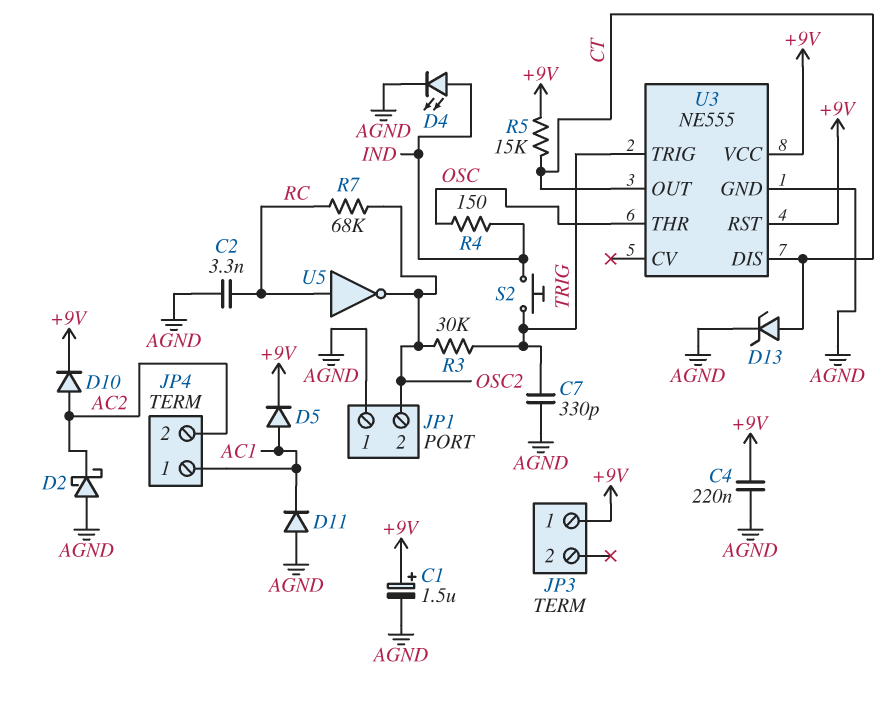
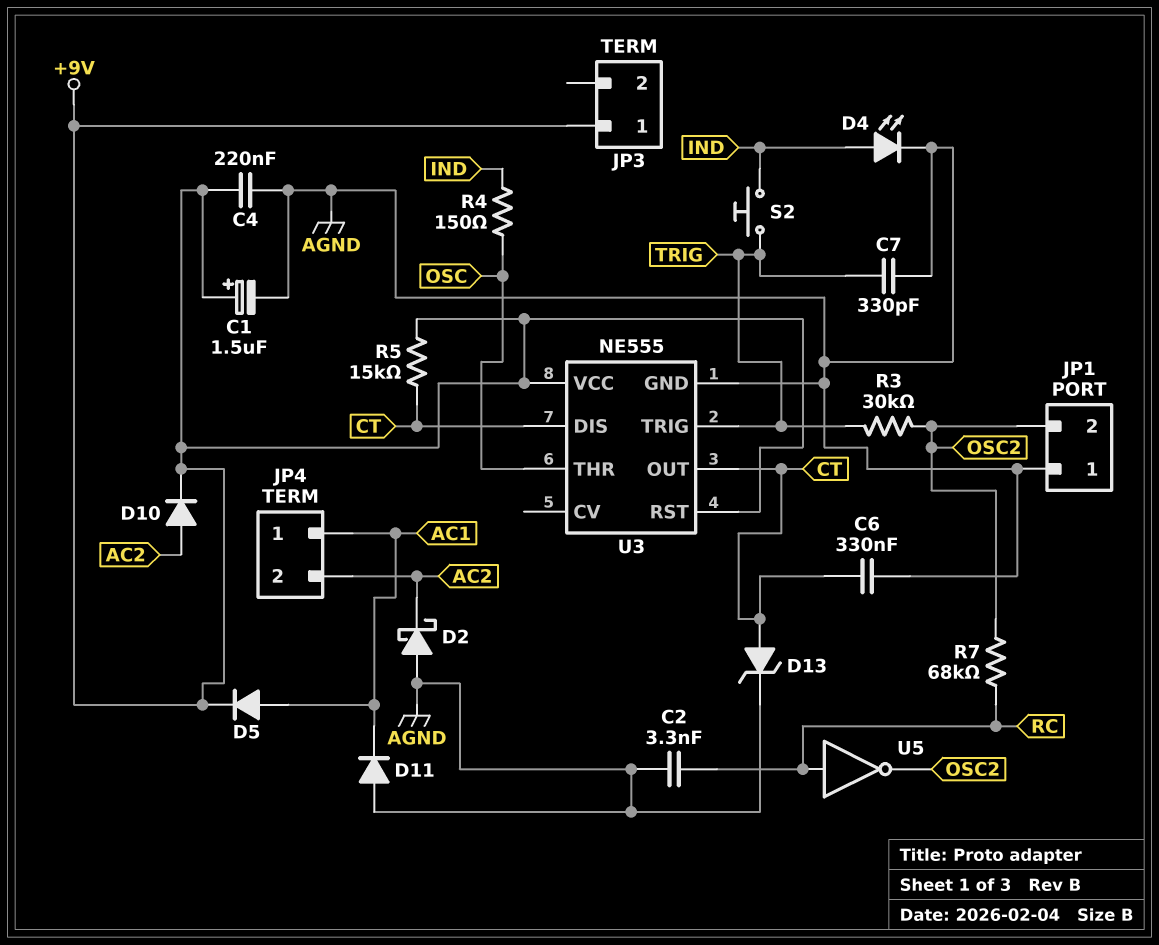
C6: none -> 330nF (AGND, CT)

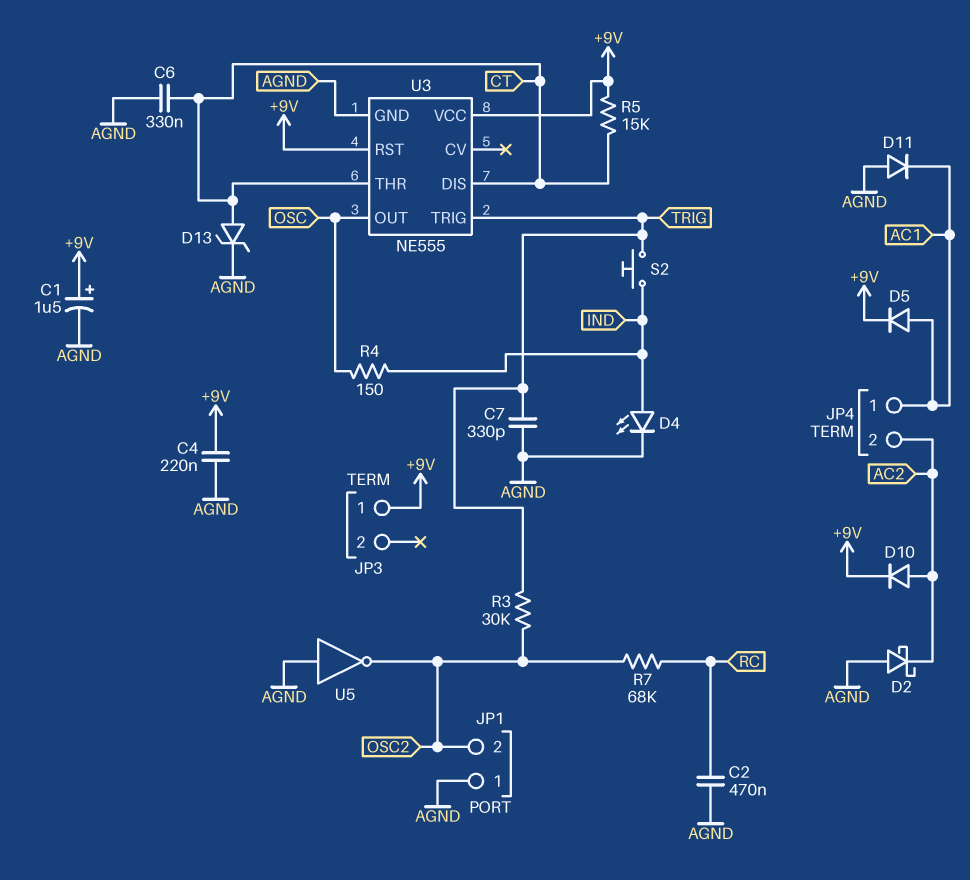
C2: 3.3nF (AGND, RC) -> 470nF (AGND, RC)
U3 pin OUT: CT -> OSC
U3 pin THR: OSC -> CT
U5: NOT (in RC, out OSC2) -> NOT (in AGND, out OSC2)

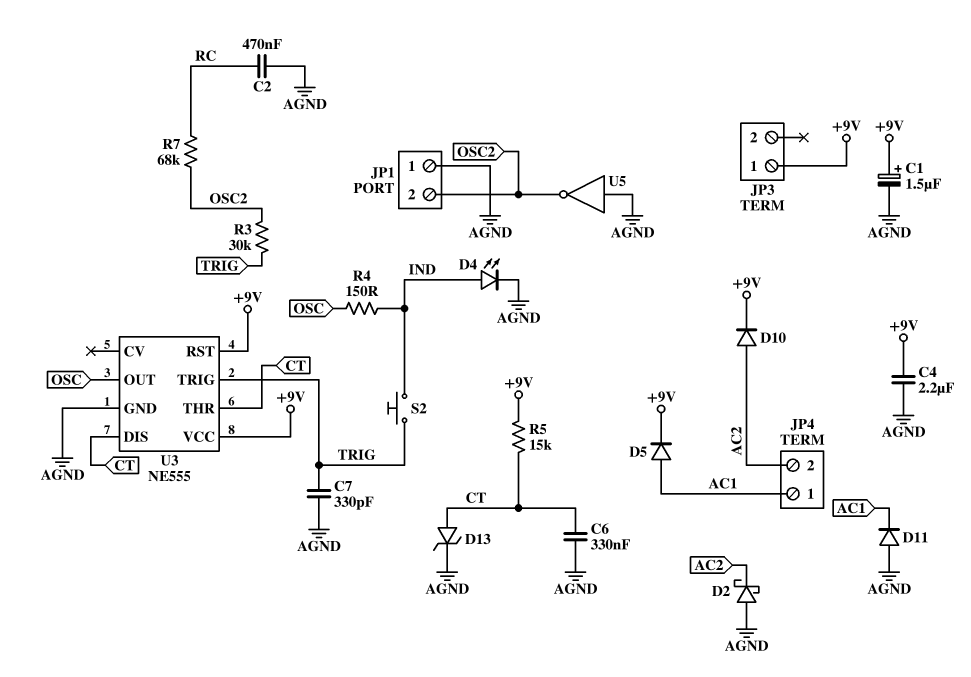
C4: 220nF (+9V, AGND) -> 2.2uF (+9V, AGND)

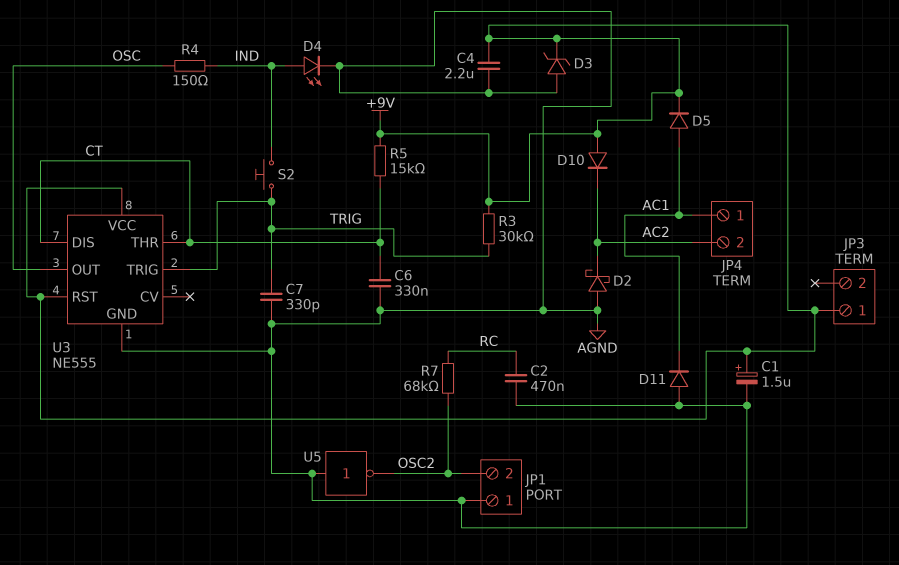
D3: none -> zener (A AGND, K +9V)
D10: diode (A AC2, K +9V) -> diode (A +9V, K AC2)
D13: zener (A CT, K AGND) -> none
R3: 30k (OSC2, TRIG) -> 30k (+9V, TRIG)

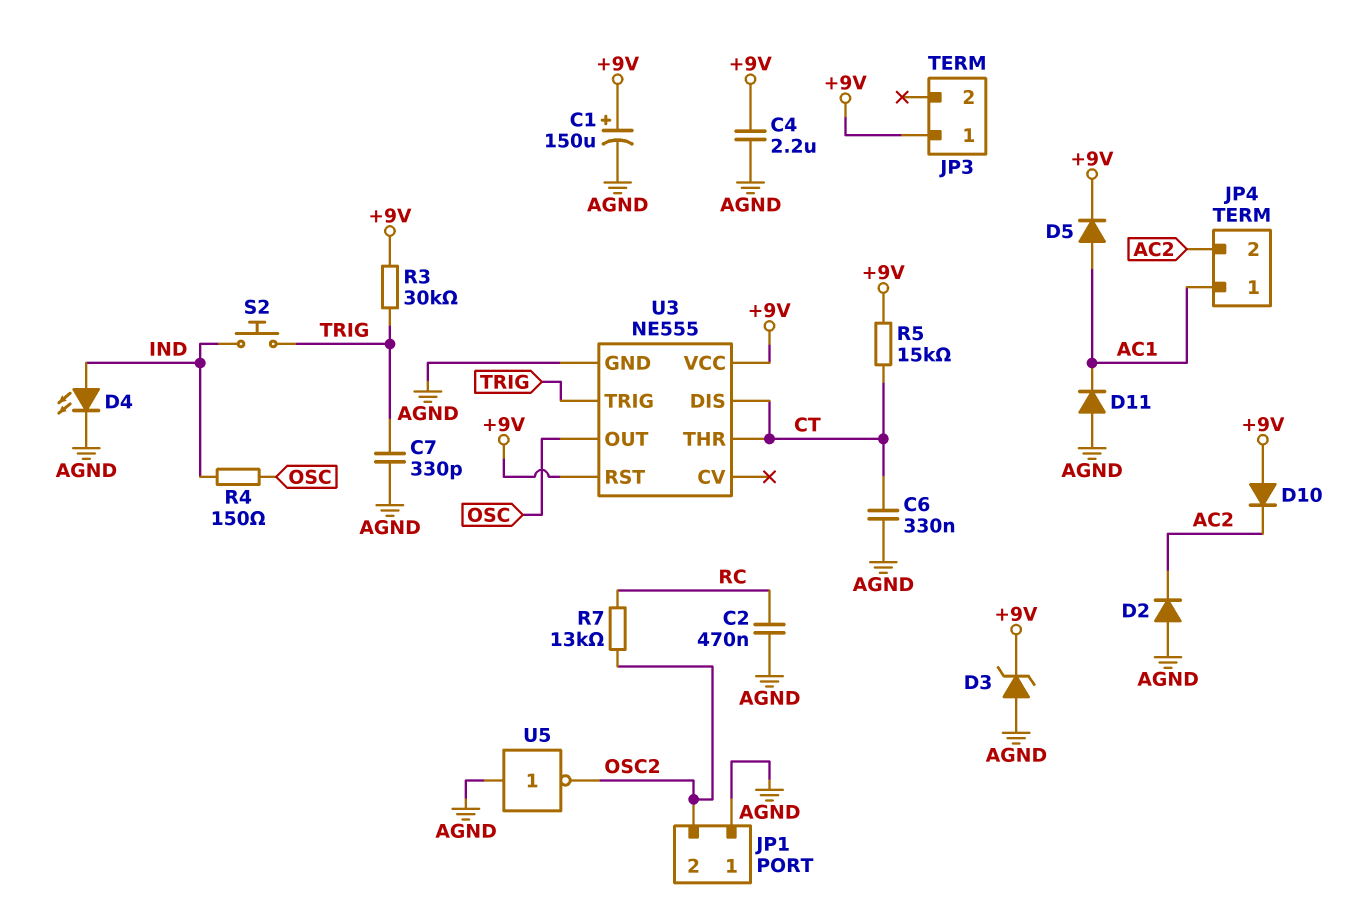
C1: 1.5uF (plus +9V, minus AGND) -> 150uF (plus +9V, minus AGND)
D2: schottky (A AGND, K AC2) -> diode (A AGND, K AC2)
R7: 68k (OSC2, RC) -> 13k (OSC2, RC)

